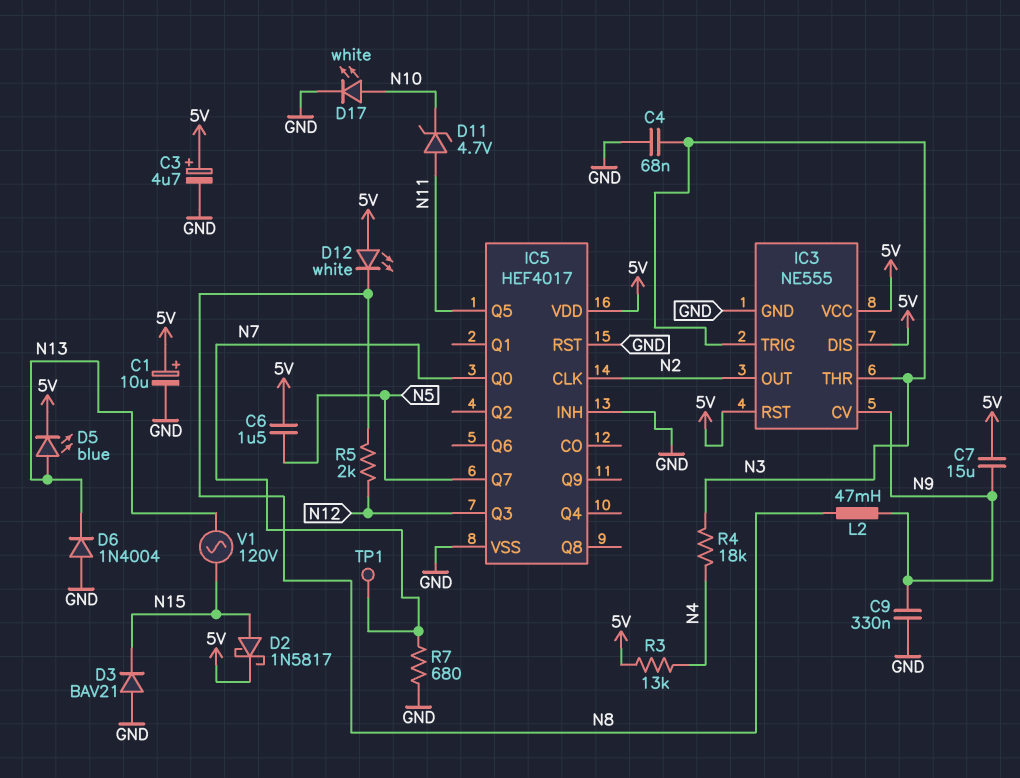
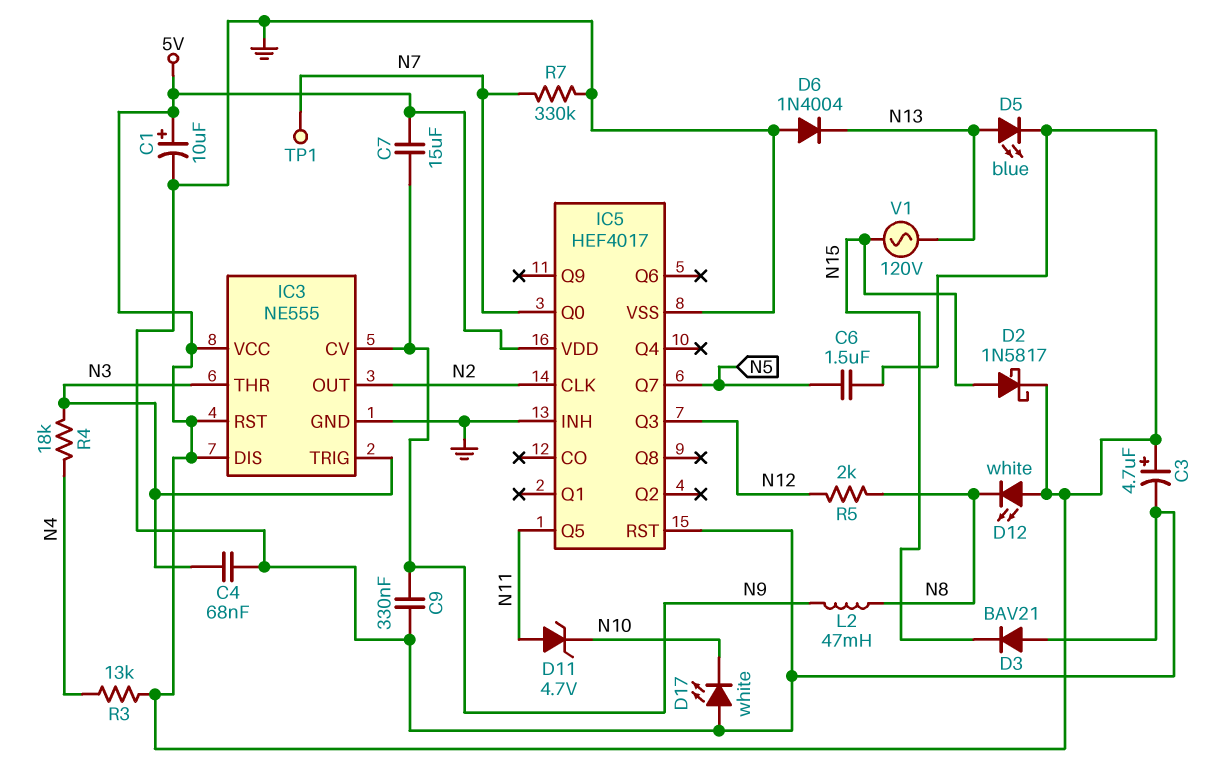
D17: LED white (A N10, K GND) -> LED white (A GND, K N10)
R7: 680 (GND, N7) -> 330k (GND, N7)

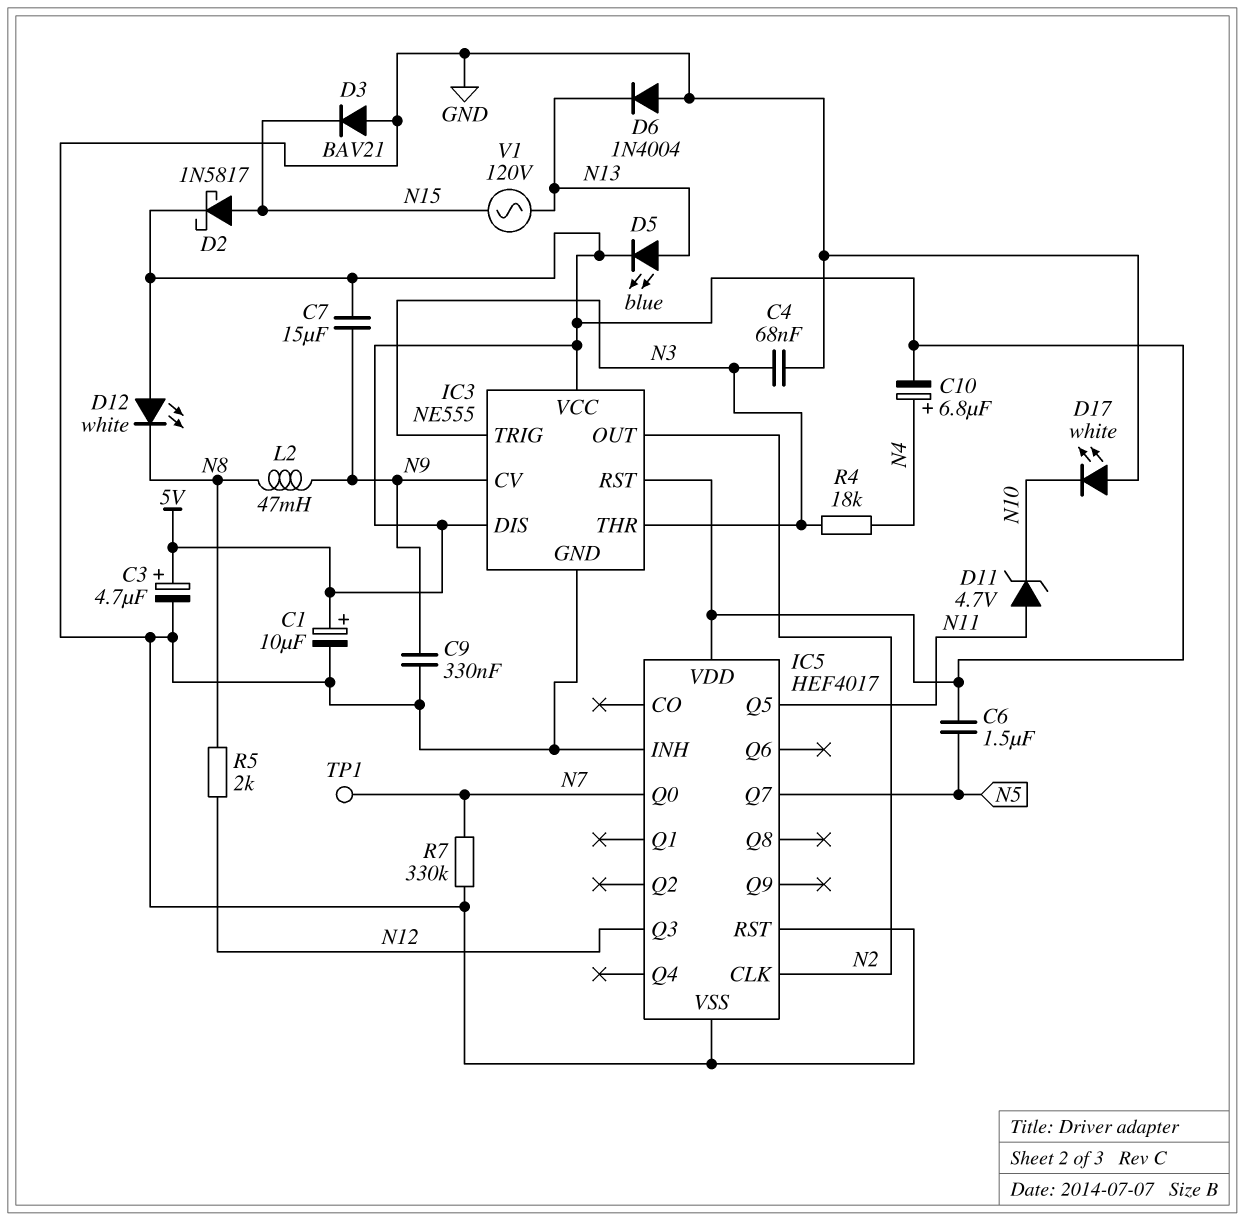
C10: none -> 6.8uF (plus N4, minus 5V)
R3: 13k (5V, N4) -> none

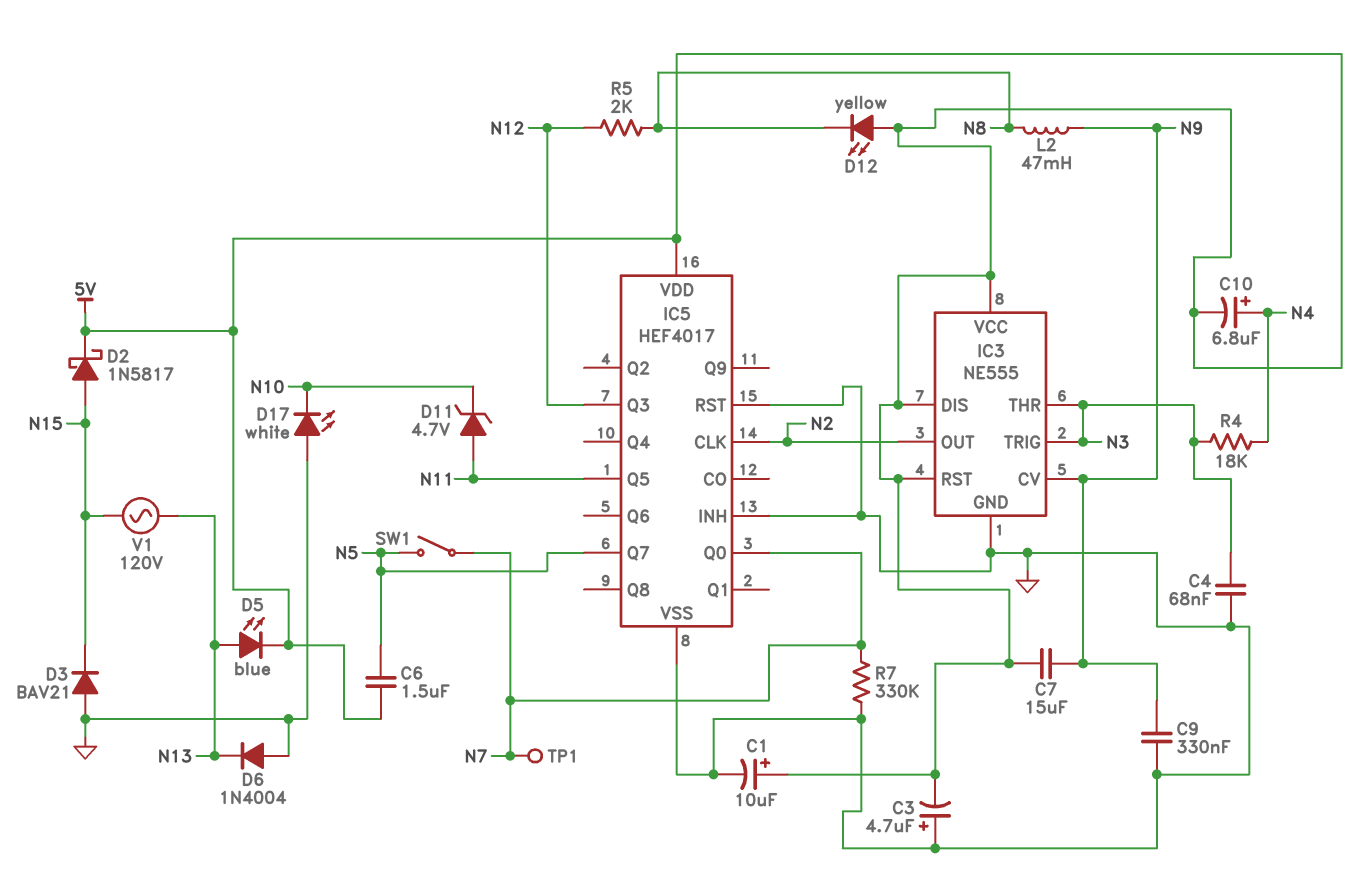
C3: 4.7uF (plus 5V, minus GND) -> 4.7uF (plus GND, minus 5V)
D12: LED white (A 5V, K N8) -> LED yellow (A 5V, K N8)
SW1: none -> switch (N5, N7)

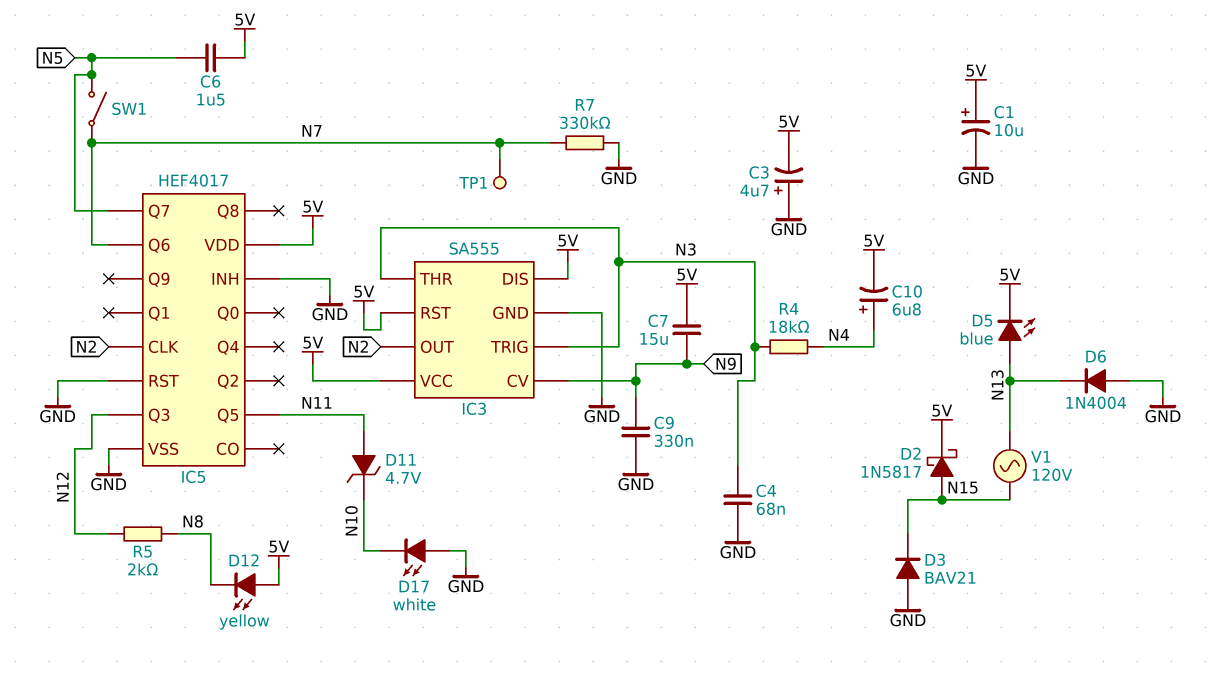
IC3: NE555 -> SA555
IC5 pin Q0: N7 -> none
IC5 pin Q6: none -> N7
L2: 47mH (N8, N9) -> none

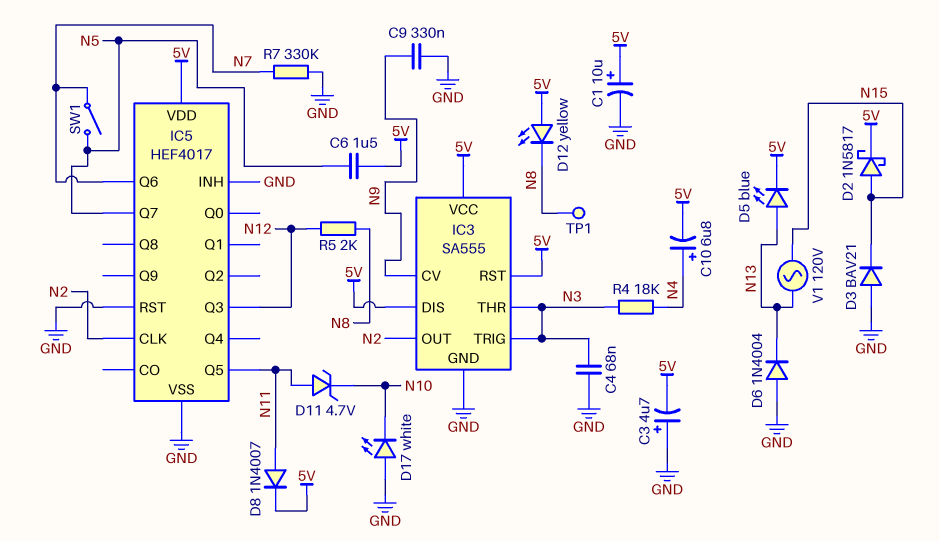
C7: 15uF (5V, N9) -> none
D8: none -> diode 1N4007 (A N11, K 5V)
TP1: test point (N7) -> test point (N8)

